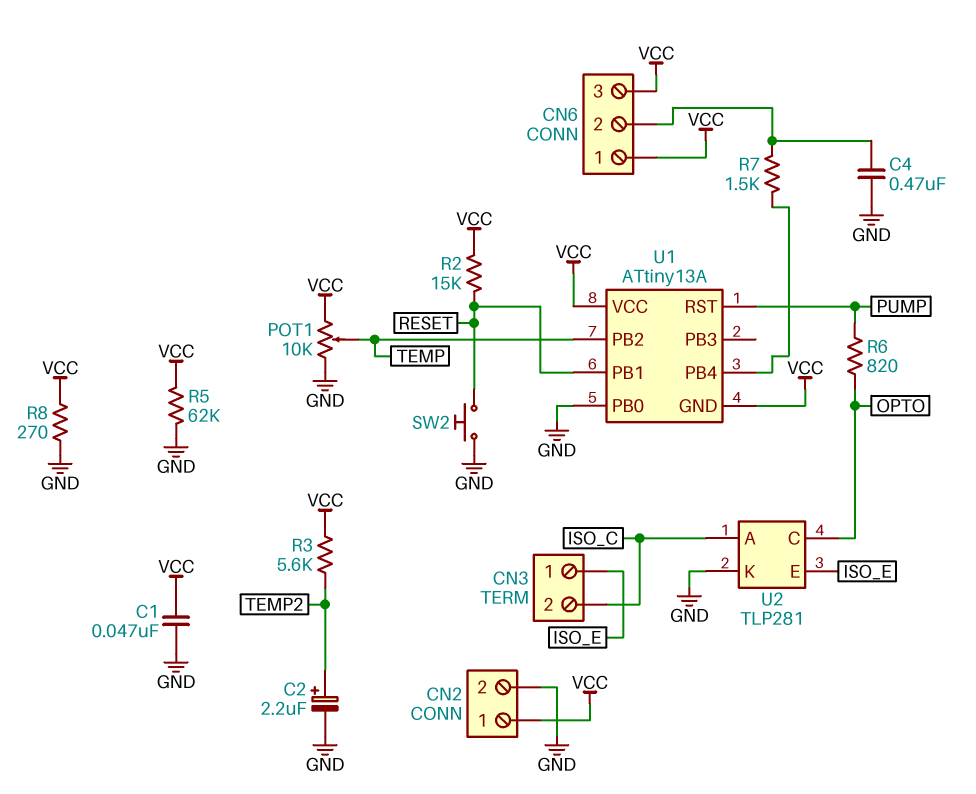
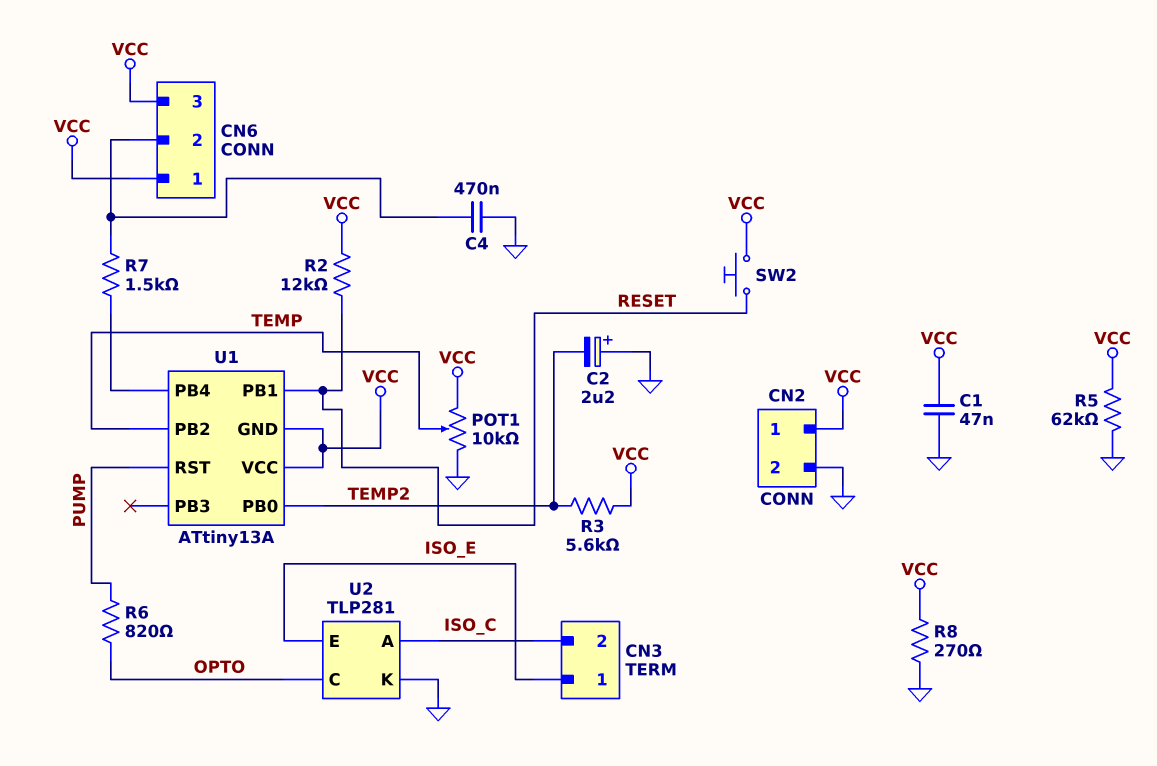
C2: 2.2uF (plus TEMP2, minus GND) -> 2.2uF (plus GND, minus TEMP2)
R2: 15k (RESET, VCC) -> 12k (RESET, VCC)
SW2: button (GND, RESET) -> button (RESET, VCC)
U1 pin PB0: GND -> TEMP2

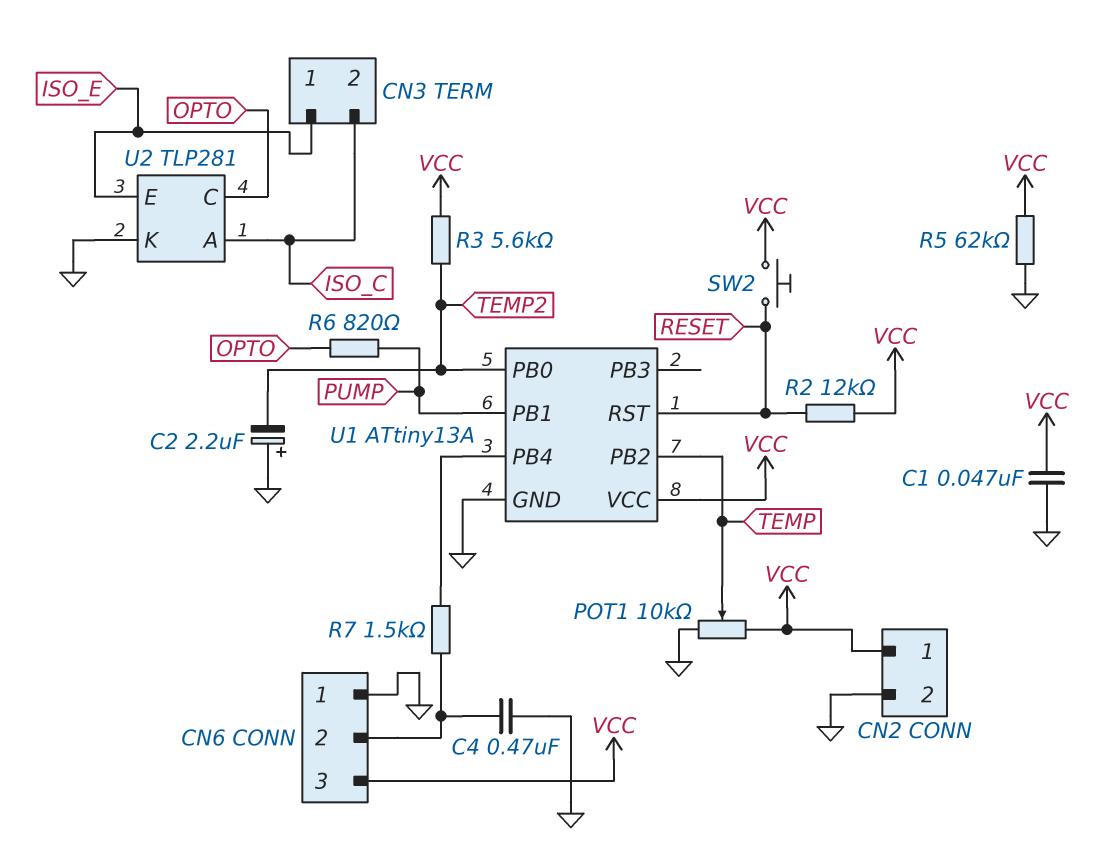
CN6 pin 1: VCC -> GND
R8: 270 (GND, VCC) -> none
U1 pin GND: VCC -> GND
U1 pin PB1: RESET -> PUMP
U1 pin RST: PUMP -> RESET

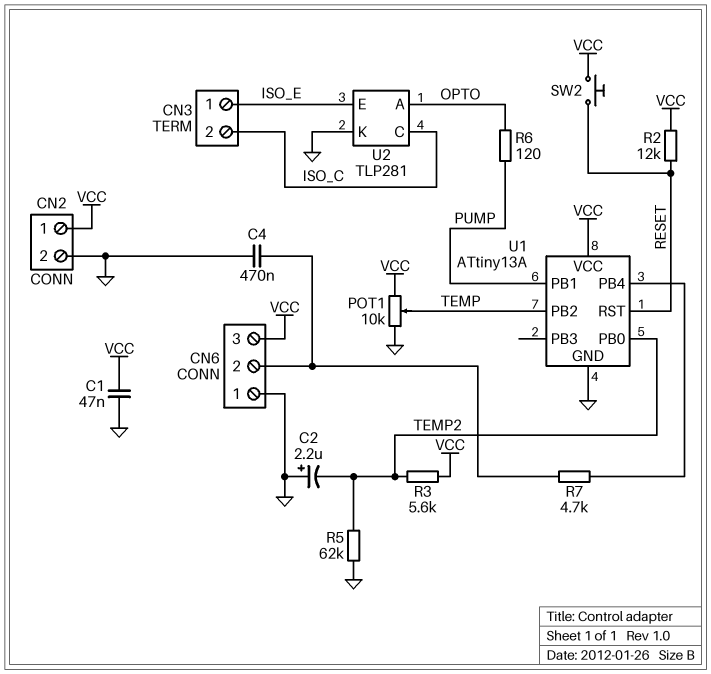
R5: 62k (GND, VCC) -> 62k (GND, TEMP2)
R6: 820 (OPTO, PUMP) -> 120 (OPTO, PUMP)
R7: 1.5k (CN6/2, U1/PB4) -> 4.7k (CN6/2, U1/PB4)
U2 pin A: ISO_C -> OPTO
U2 pin C: OPTO -> ISO_C

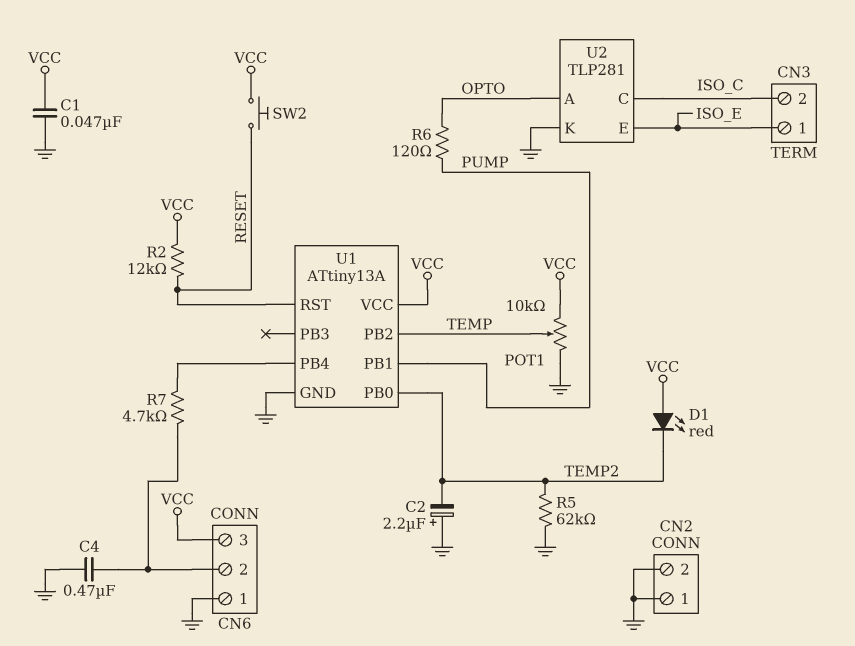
CN2 pin 1: VCC -> GND
D1: none -> LED red (A VCC, K TEMP2)
R3: 5.6k (TEMP2, VCC) -> none

